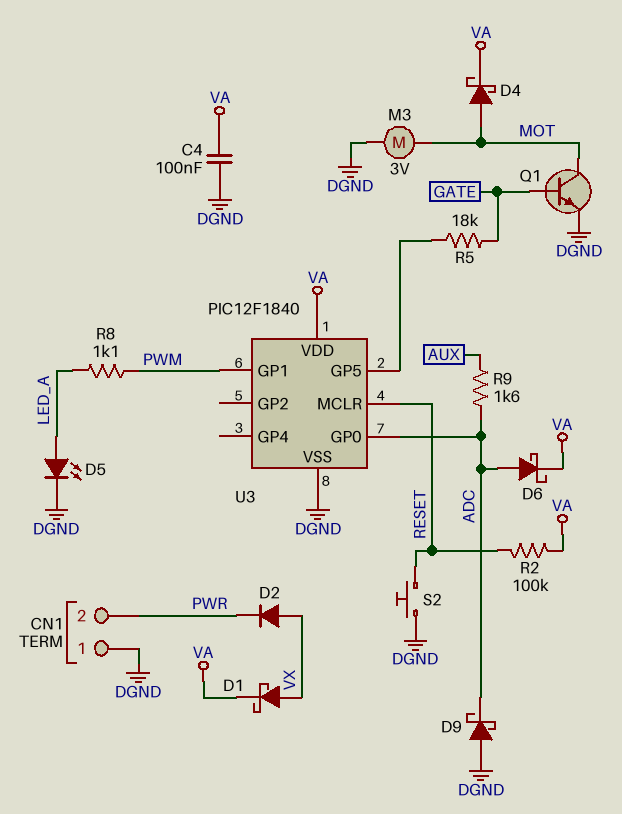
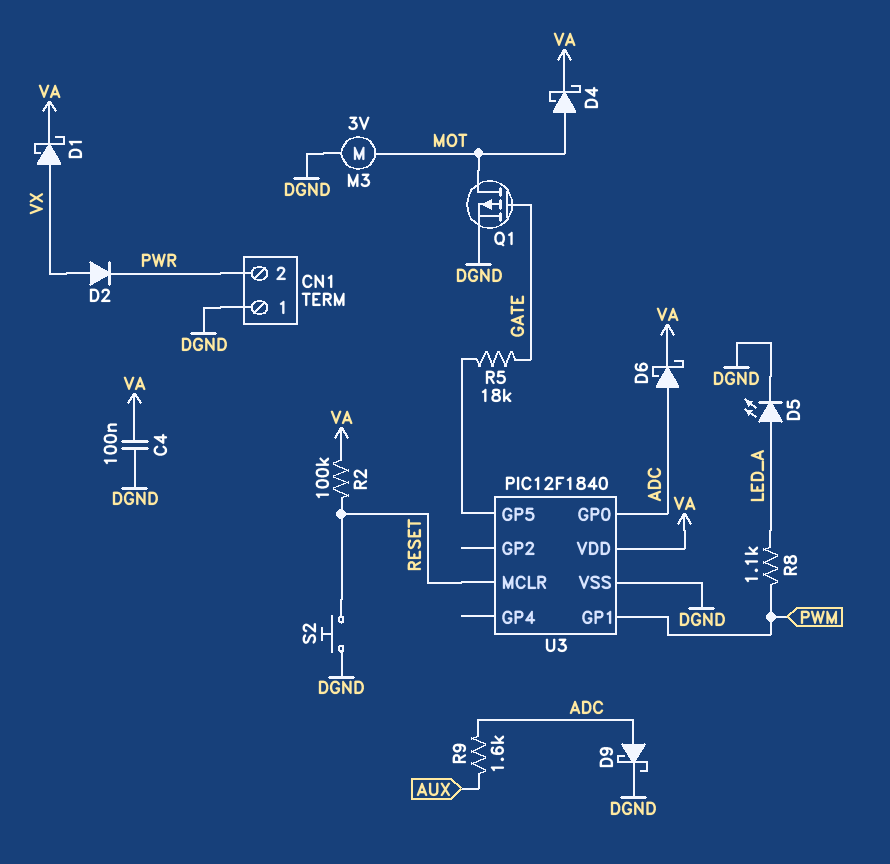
D9: schottky (A DGND, K ADC) -> schottky (A ADC, K DGND)
Q1: NPN (B GATE, C MOT, E DGND) -> PMOS (G GATE, D MOT, S DGND)

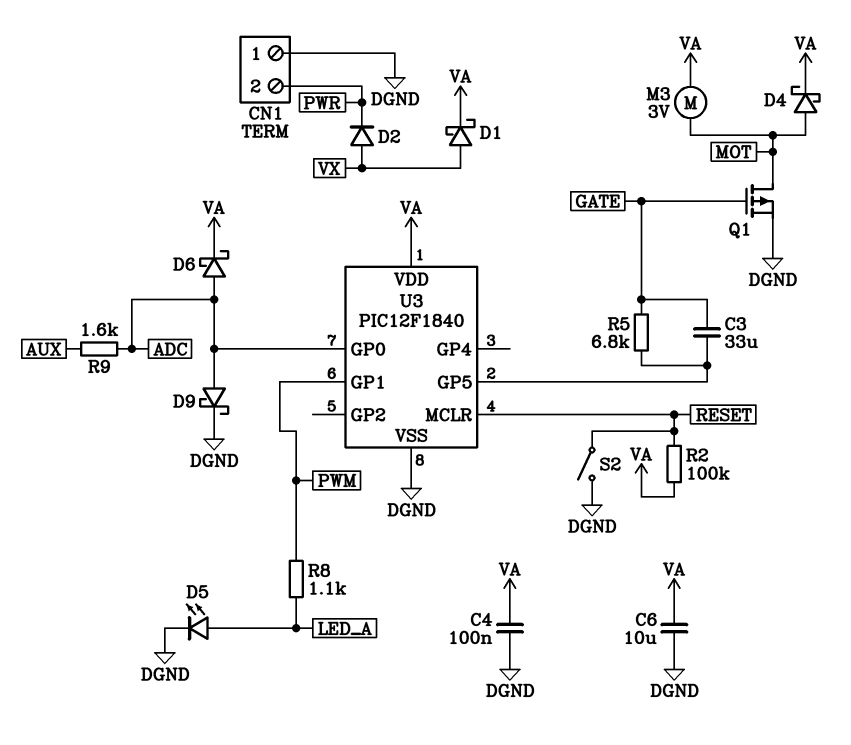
C3: none -> 33uF (GATE, U3/GP5)
C6: none -> 10uF (DGND, VA)
M3: motor 3V (DGND, MOT) -> motor 3V (MOT, VA)
R5: 18k (GATE, U3/GP5) -> 6.8k (GATE, U3/GP5)
S2: button (DGND, RESET) -> switch (DGND, RESET)

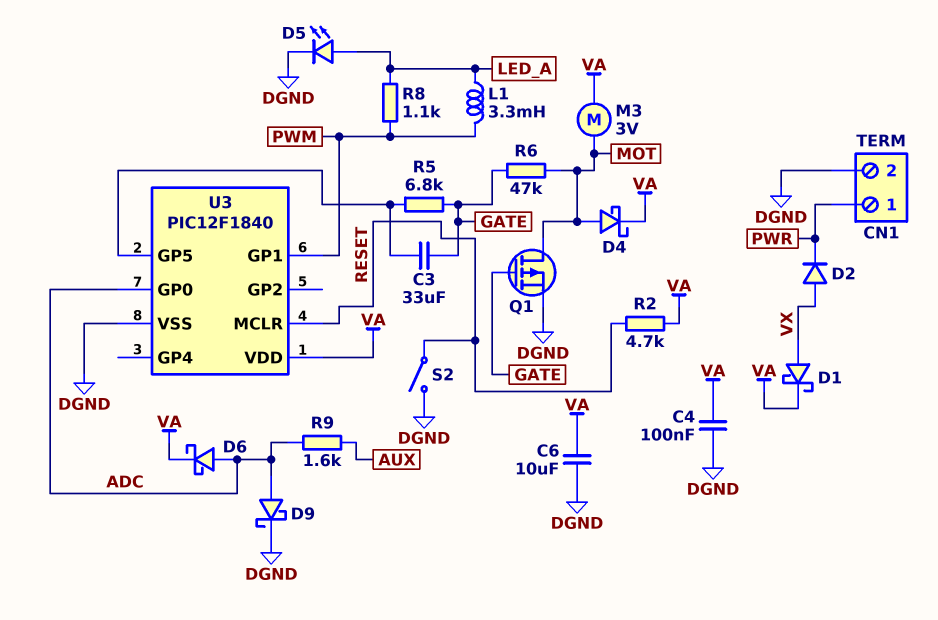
CN1 pin 1: DGND -> PWR
CN1 pin 2: PWR -> DGND
L1: none -> 3.3mH (LED_A, PWM)
R2: 100k (RESET, VA) -> 4.7k (RESET, VA)
R6: none -> 47k (GATE, MOT)

